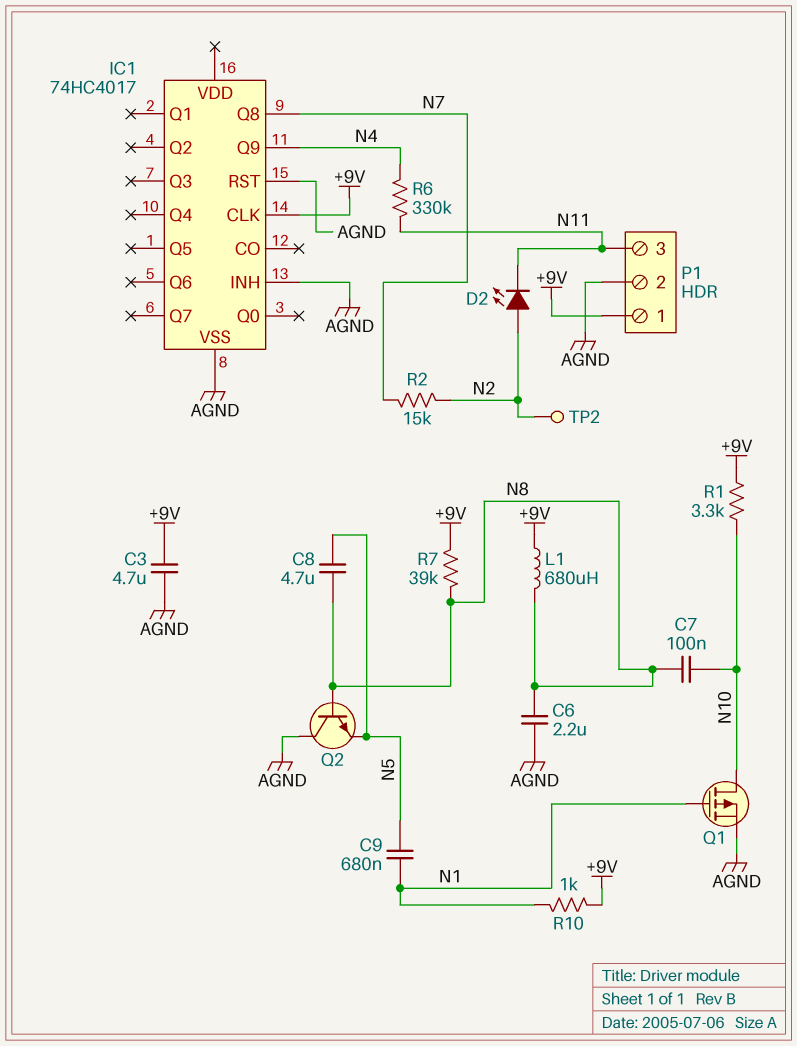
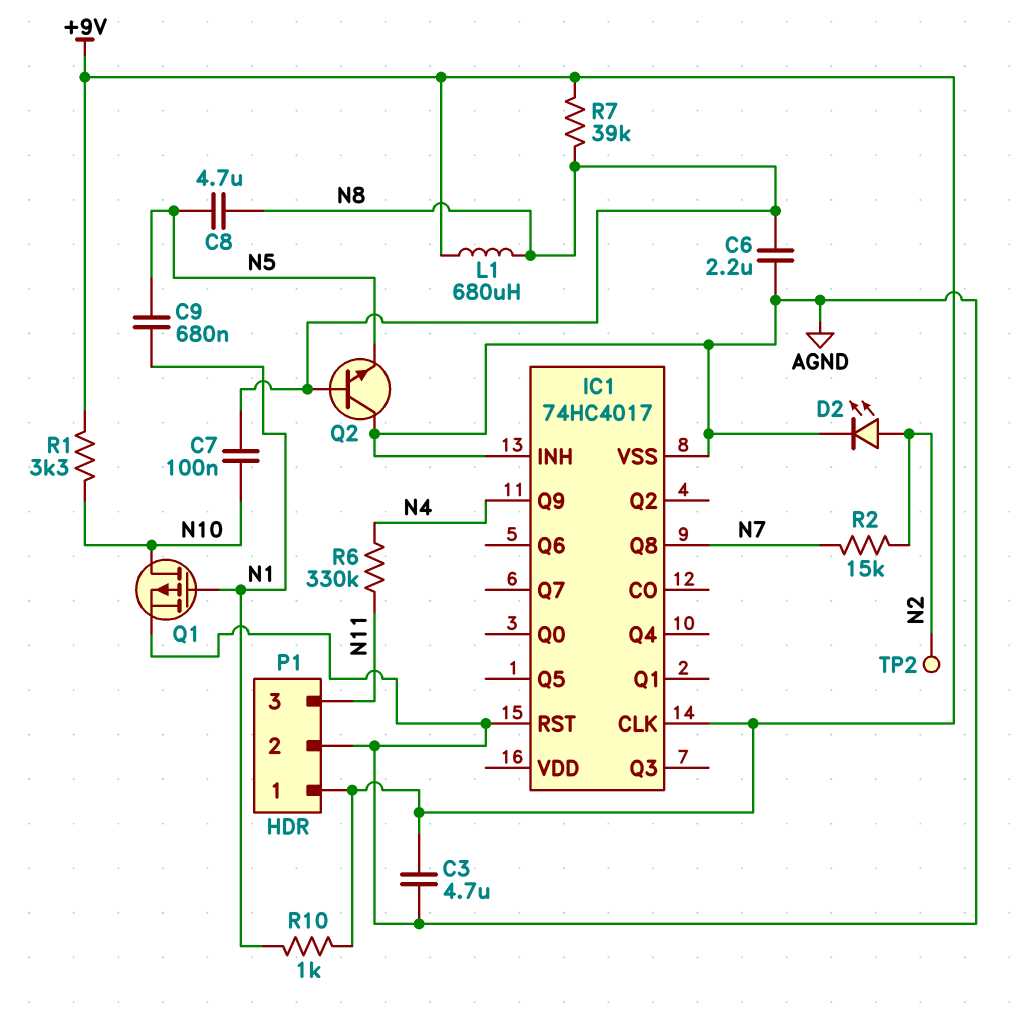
D2: LED (A N2, K N11) -> LED (A N2, K AGND)

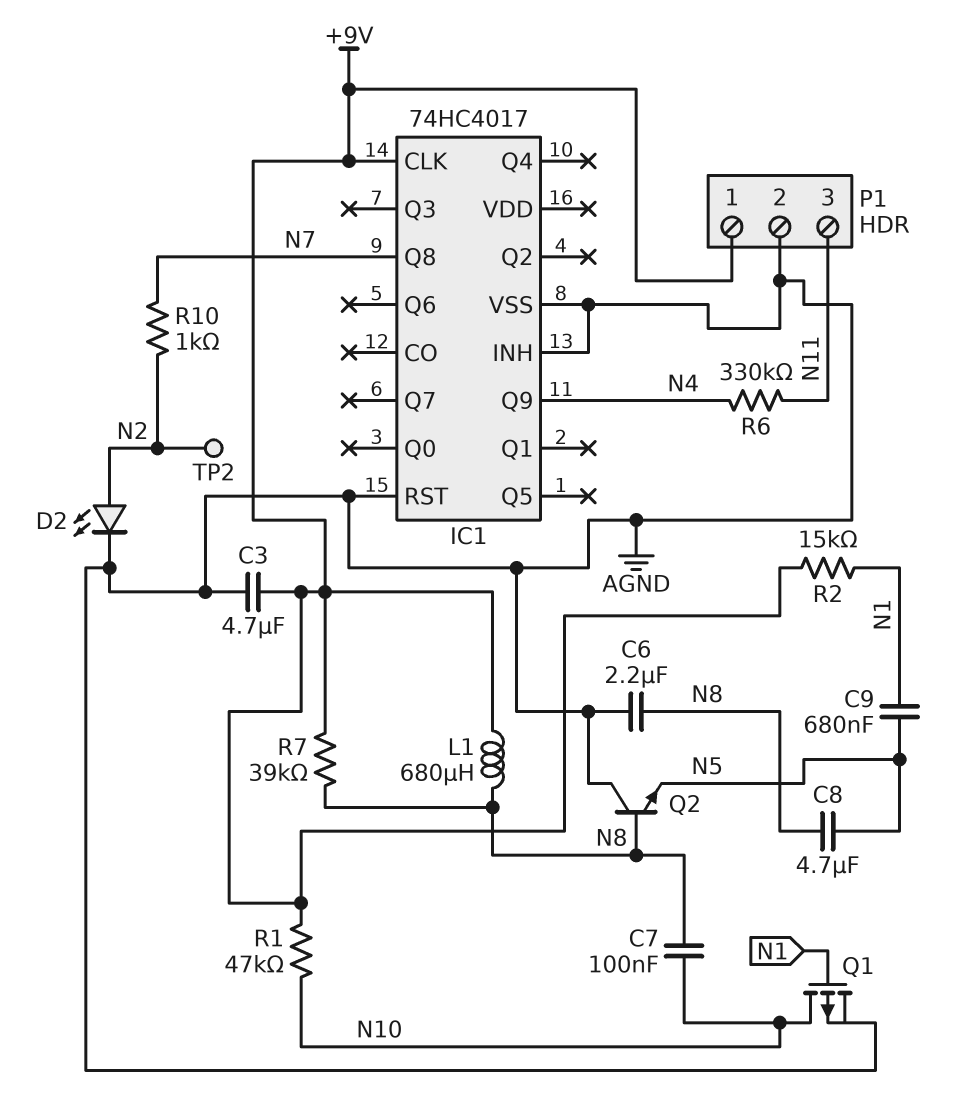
R1: 3.3k (+9V, N10) -> 47k (+9V, N10)
R2: 15k (N2, N7) -> 15k (+9V, N1)
R10: 1k (+9V, N1) -> 1k (N2, N7)

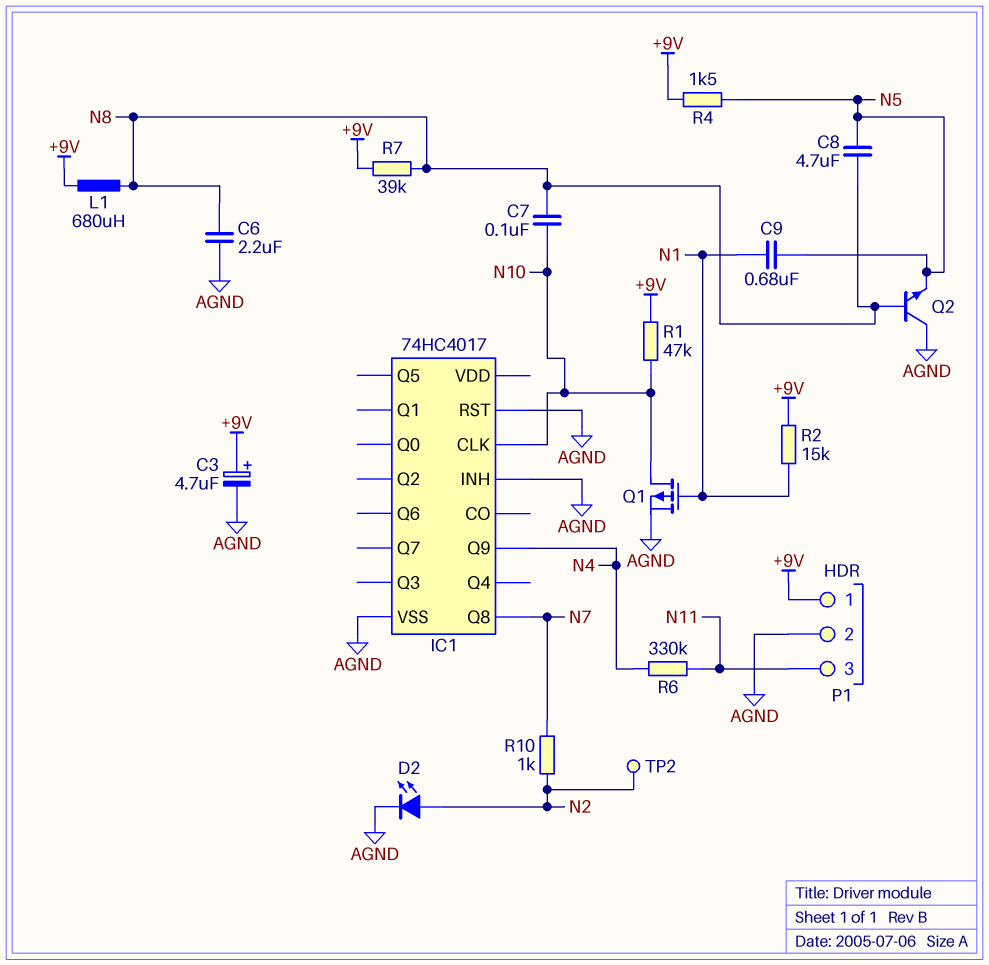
C3: 4.7uF (+9V, AGND) -> 4.7uF (plus +9V, minus AGND)
IC1 pin CLK: +9V -> N10
R4: none -> 1.5k (+9V, N5)

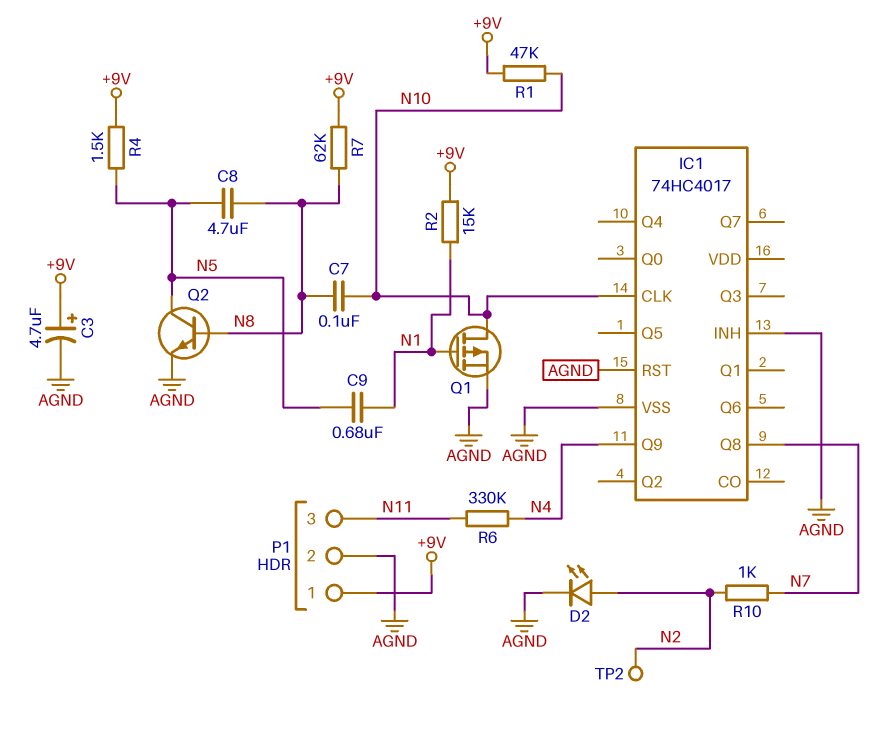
C6: 2.2uF (AGND, N8) -> none
L1: 680uH (+9V, N8) -> none
Q2: NPN (B N8, C AGND, E N5) -> NPN (B N8, C N5, E AGND)
R7: 39k (+9V, N8) -> 62k (+9V, N8)

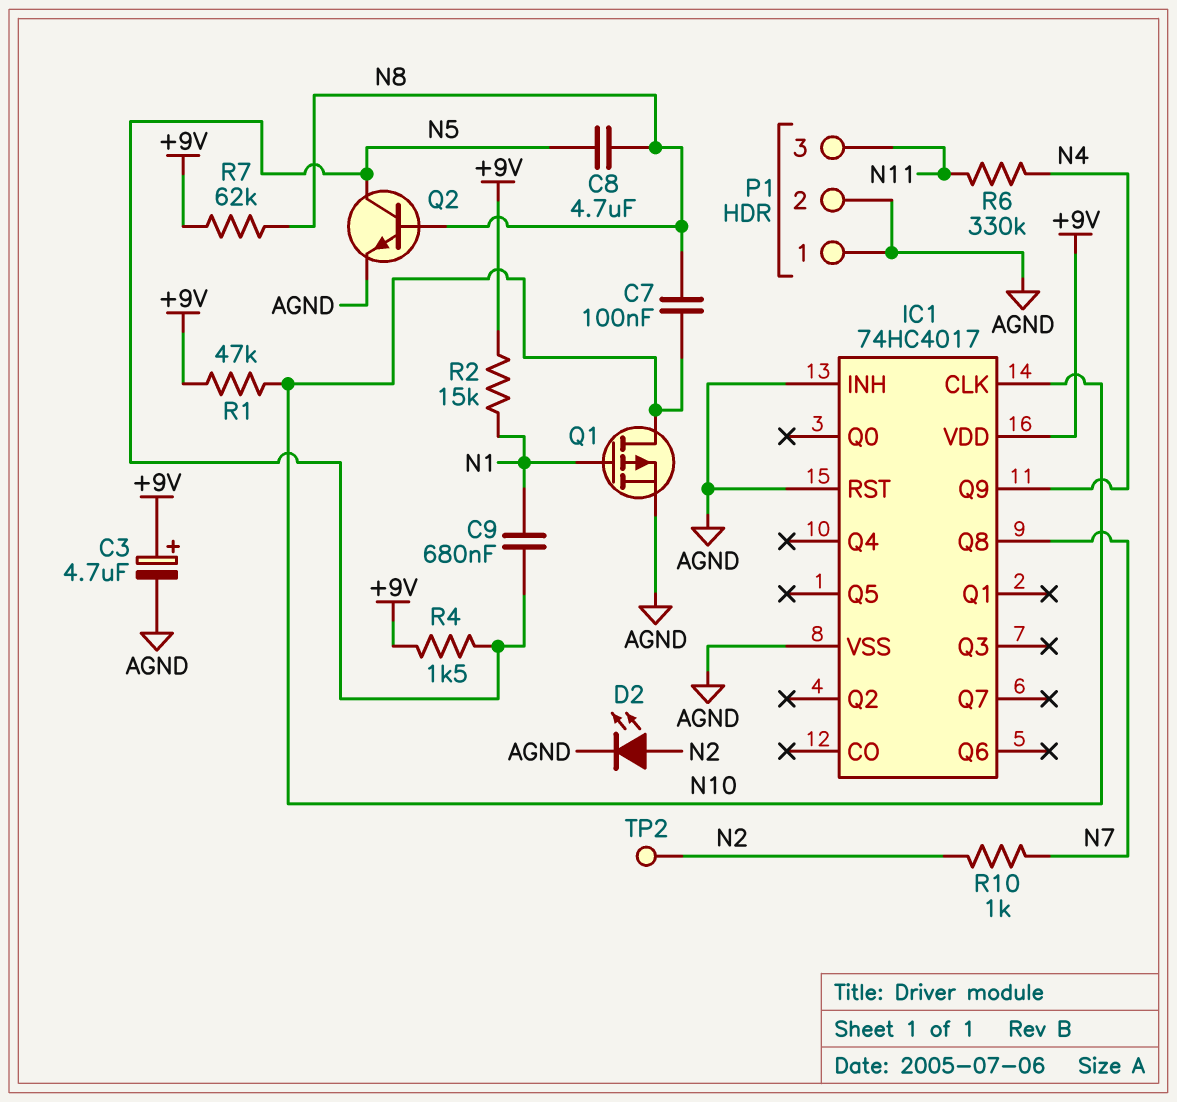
IC1 pin VDD: none -> +9V
P1 pin 1: +9V -> AGND

